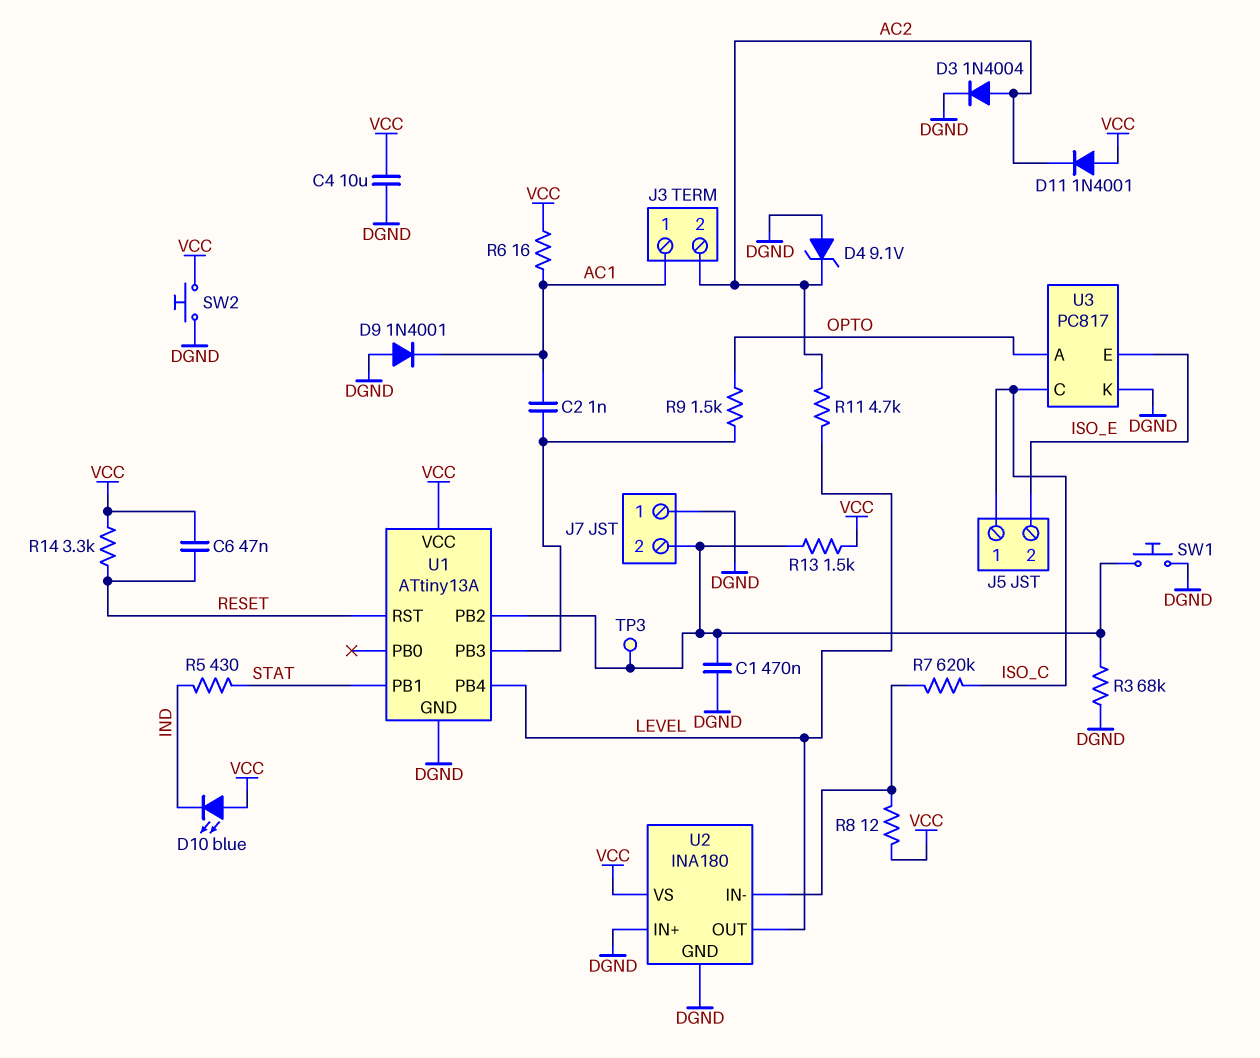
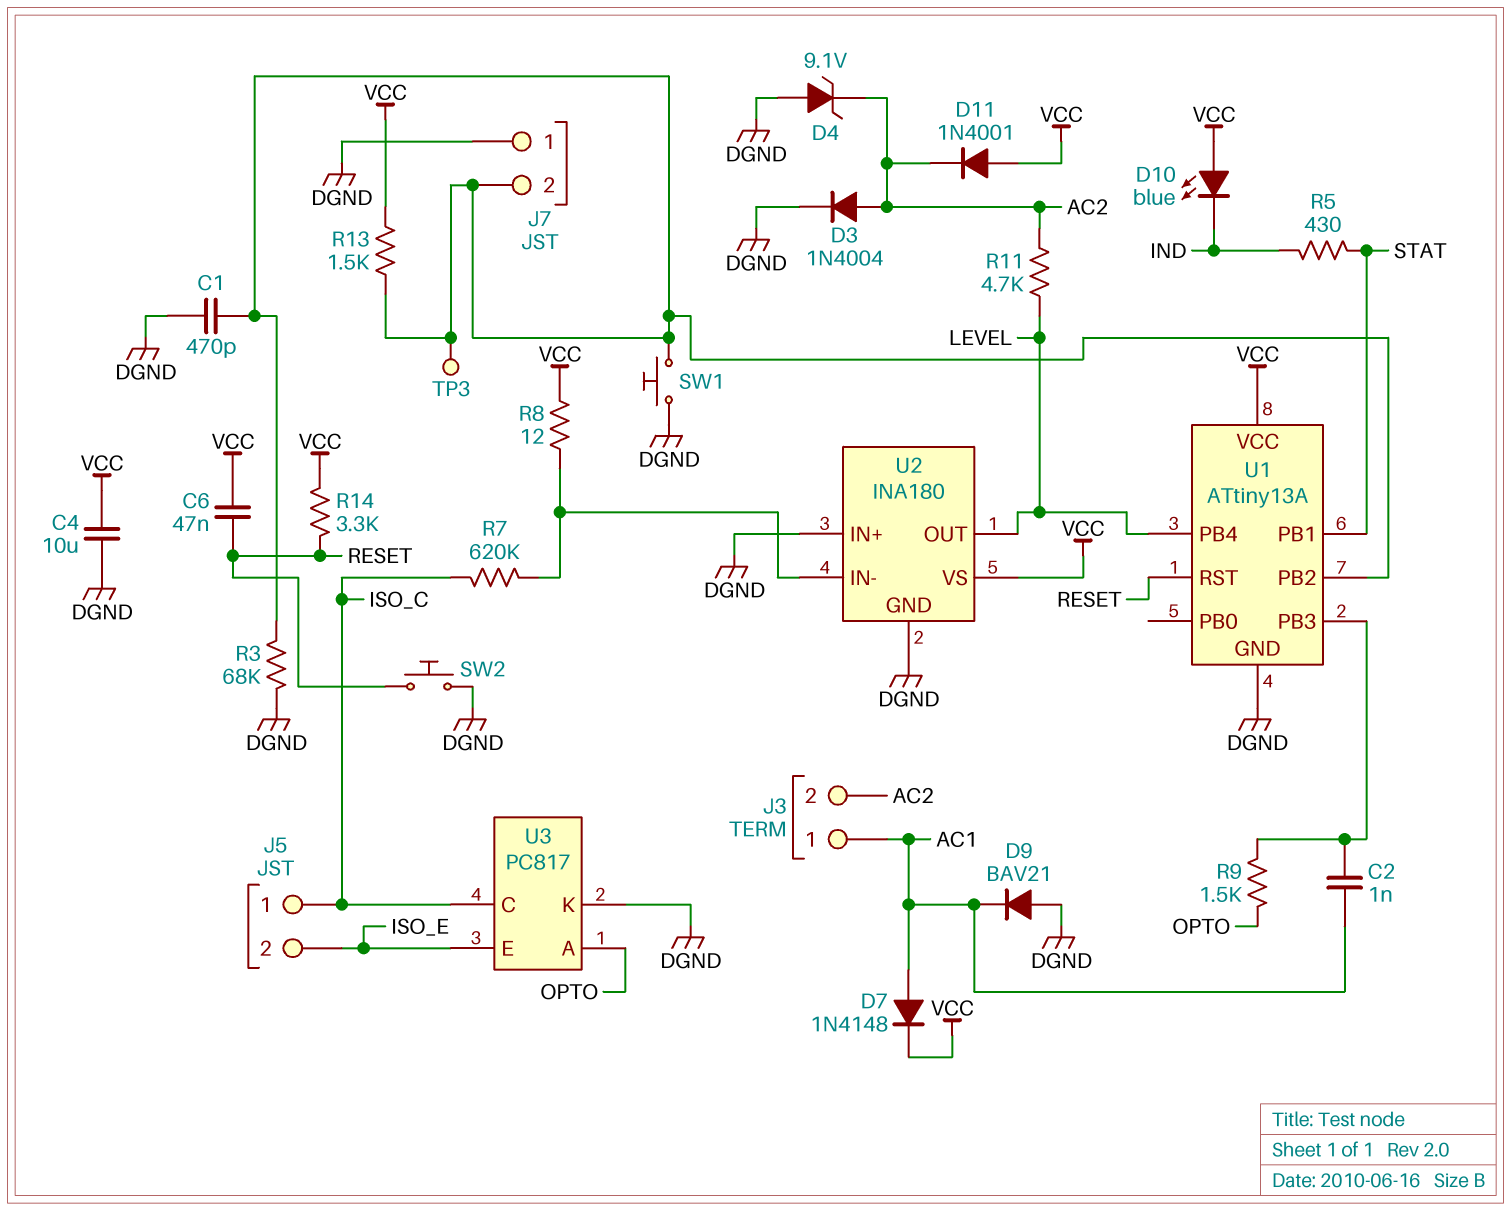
C1: 470nF (DGND, J7/2) -> 470pF (DGND, J7/2)
D7: none -> diode 1N4148 (A AC1, K VCC)
D9: diode 1N4001 (A DGND, K AC1) -> diode BAV21 (A DGND, K AC1)
R6: 16 (AC1, VCC) -> none
SW2: button (DGND, VCC) -> button (DGND, RESET)

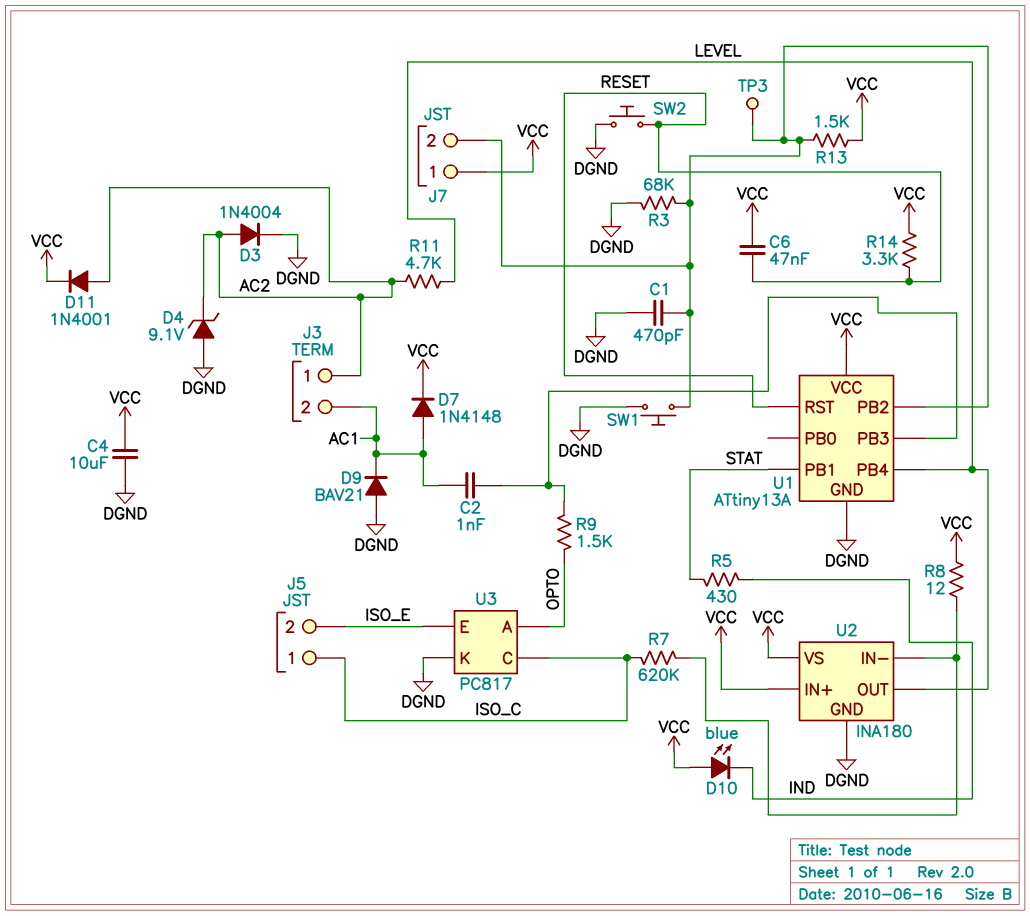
D11: diode 1N4001 (A VCC, K AC2) -> diode 1N4001 (A AC2, K VCC)
J3 pin 1: AC1 -> AC2
J3 pin 2: AC2 -> AC1
J7 pin 1: DGND -> VCC
U2 pin IN+: DGND -> VCC

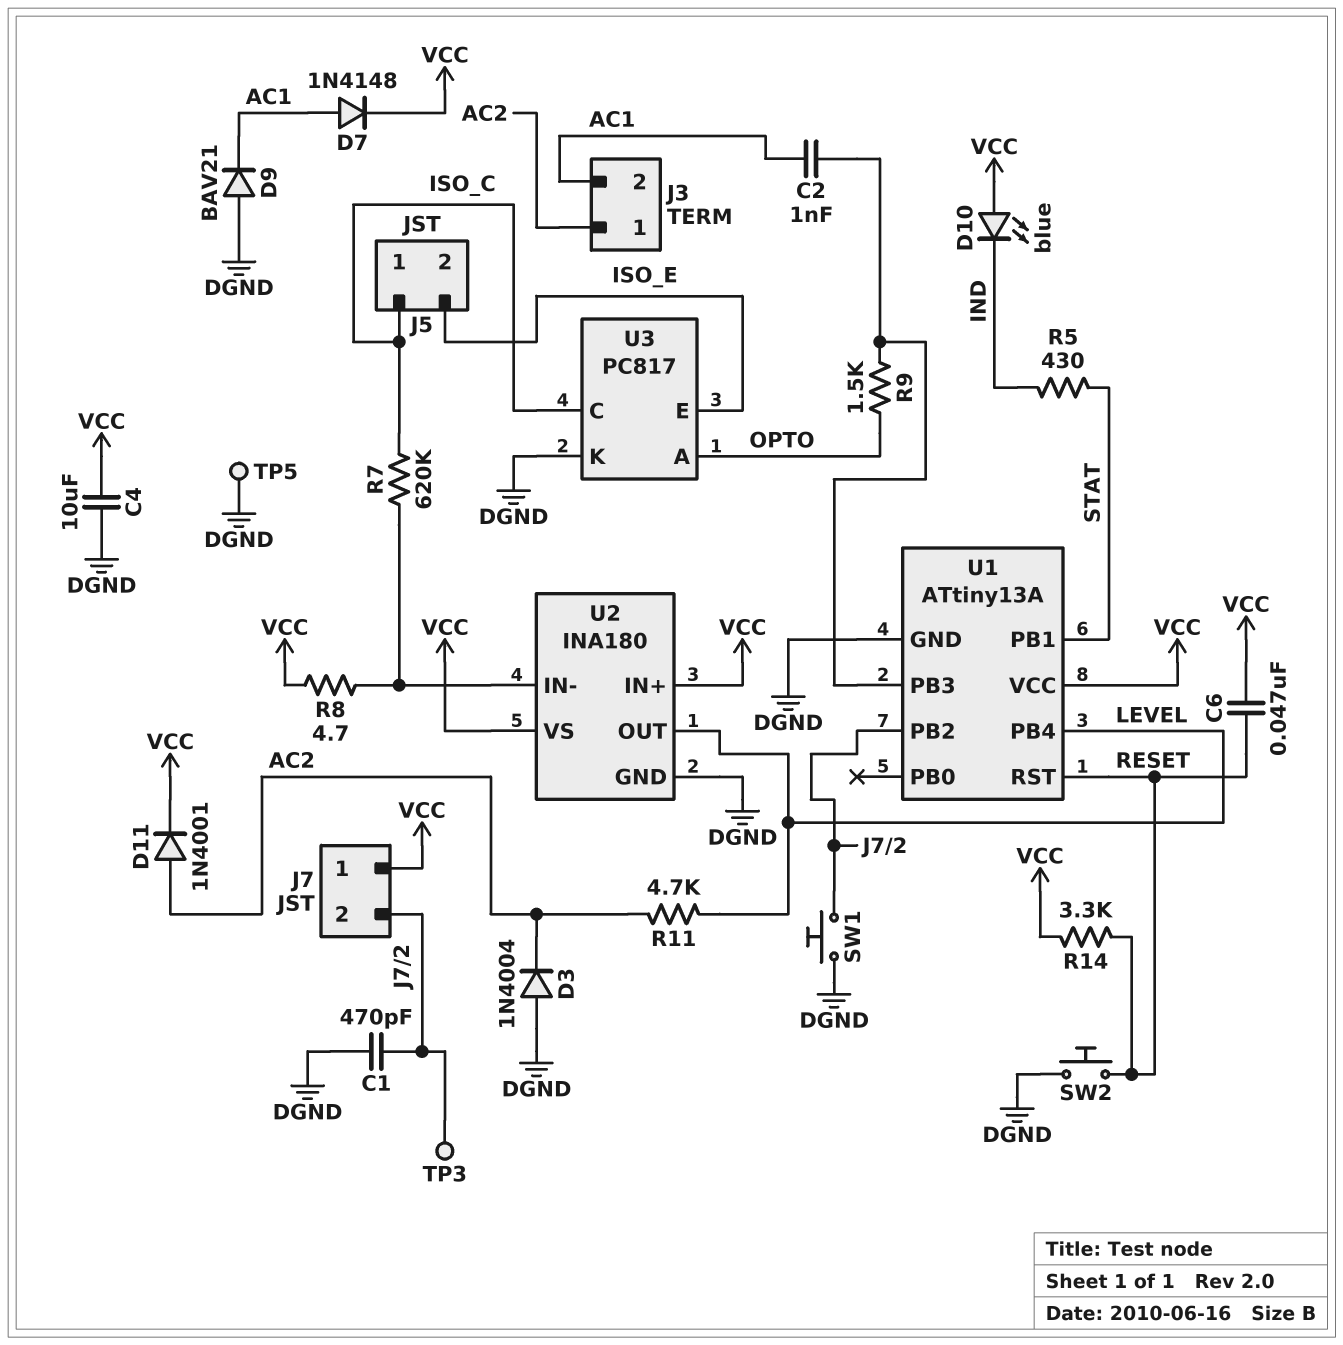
D3: diode 1N4004 (A AC2, K DGND) -> diode 1N4004 (A DGND, K AC2)
D4: zener 9.1V (A DGND, K AC2) -> none
R3: 68k (DGND, J7/2) -> none
R8: 12 (U2/IN-, VCC) -> 4.7 (U2/IN-, VCC)
R13: 1.5k (J7/2, VCC) -> none
TP5: none -> test point (DGND)

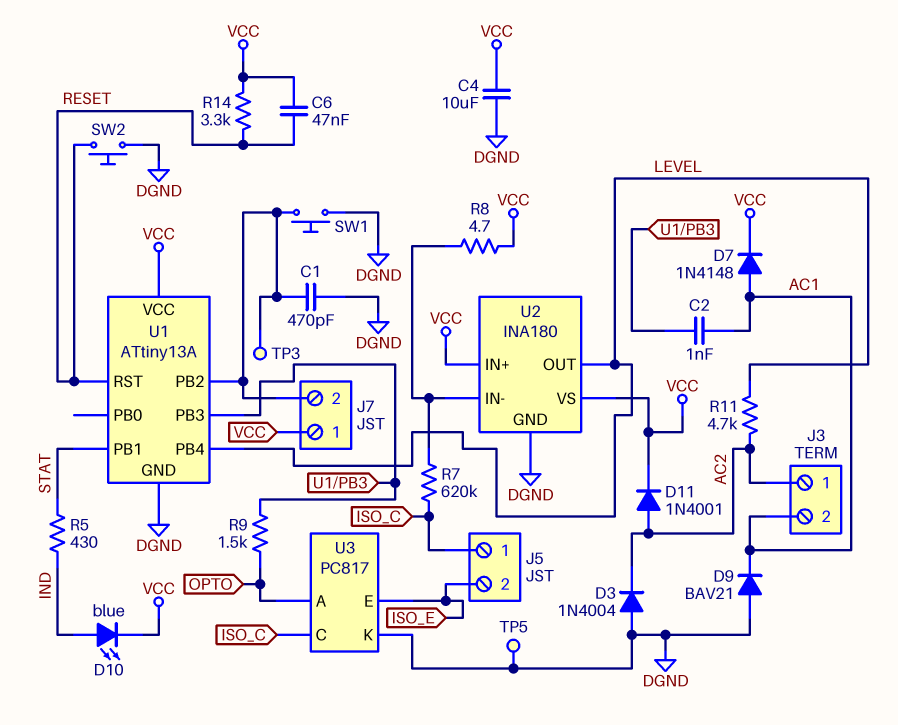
D10: LED blue (A VCC, K IND) -> LED blue (A IND, K VCC)

